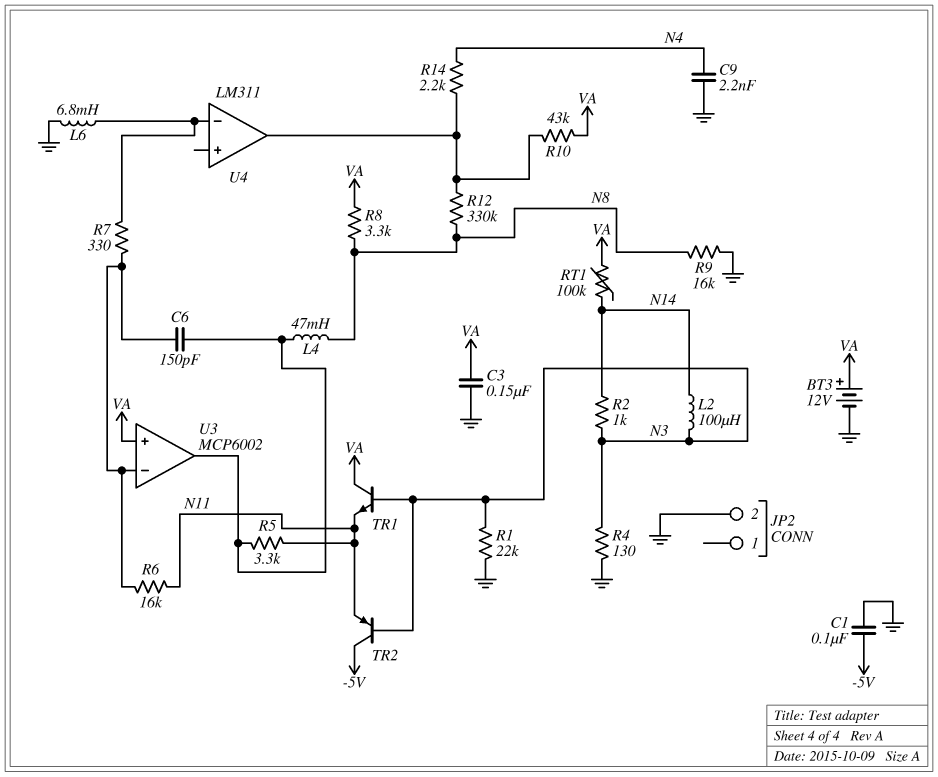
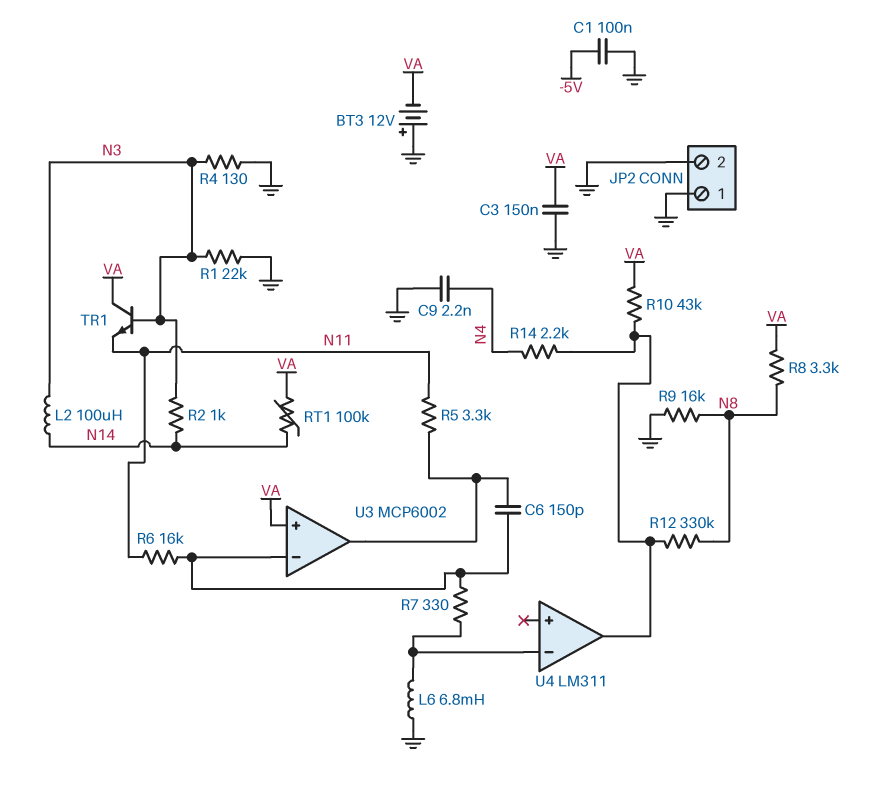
BT3: 12V (plus VA, minus GND) -> 12V (plus GND, minus VA)
JP2 pin 1: none -> GND
L4: 47mH (N8, U3/out) -> none
TR2: PNP (B N3, C -5V, E N11) -> none

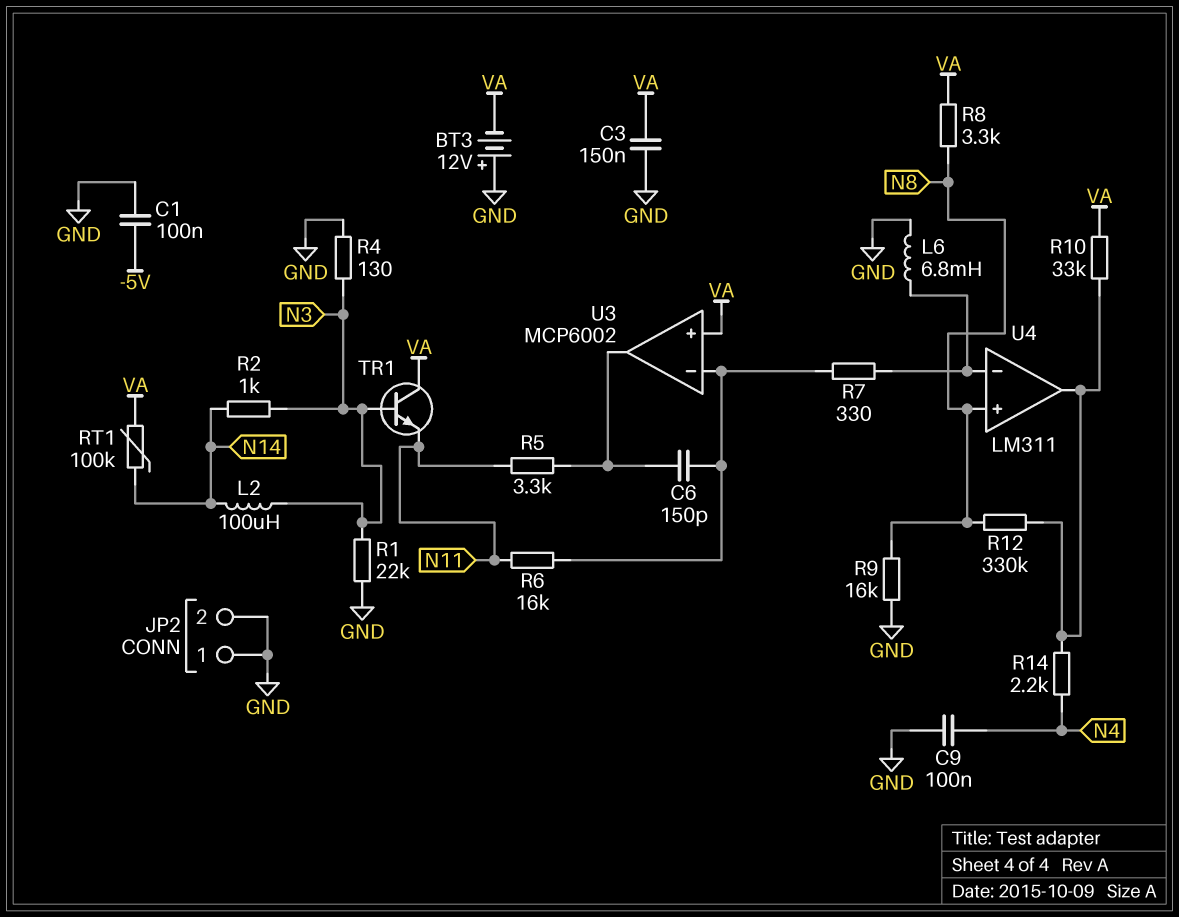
C9: 2.2nF (GND, N4) -> 100nF (GND, N4)
R10: 43k (U4/out, VA) -> 33k (U4/out, VA)
U4 pin in+: none -> N8

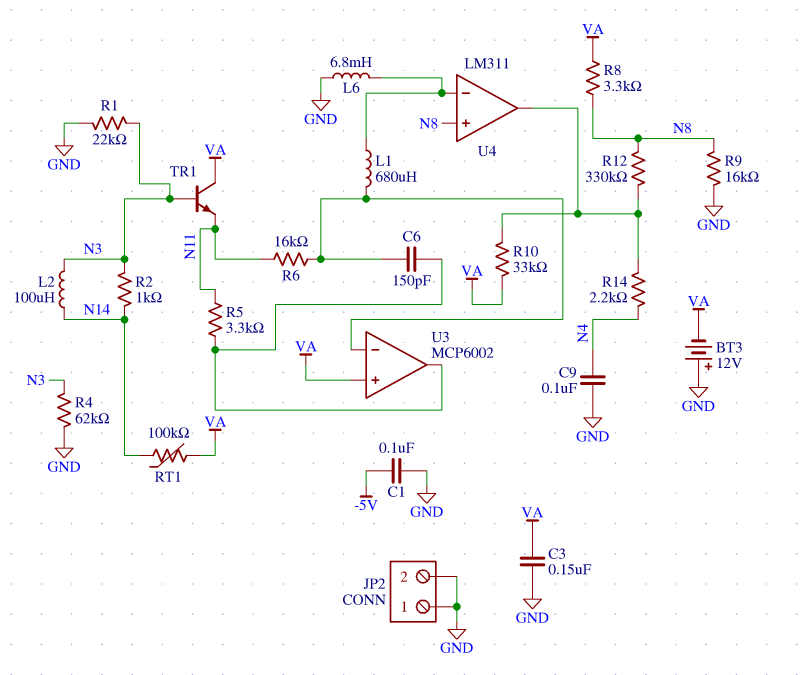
L1: none -> 680uH (U3/in-, U4/in-)
R4: 130 (GND, N3) -> 62k (GND, N3)
R7: 330 (U3/in-, U4/in-) -> none

